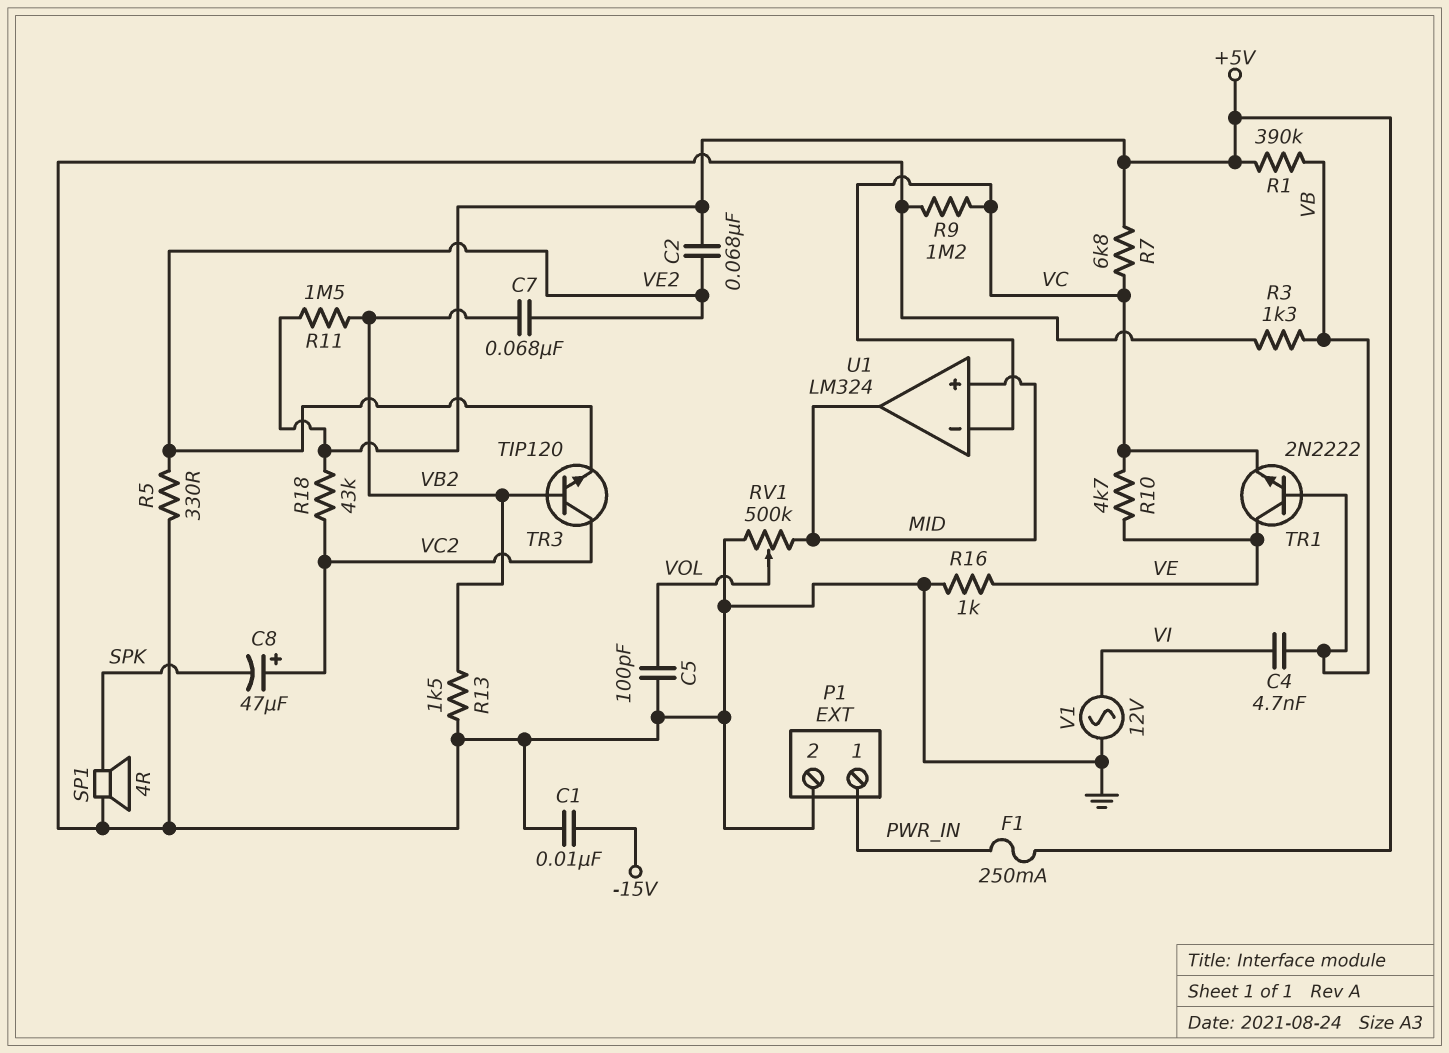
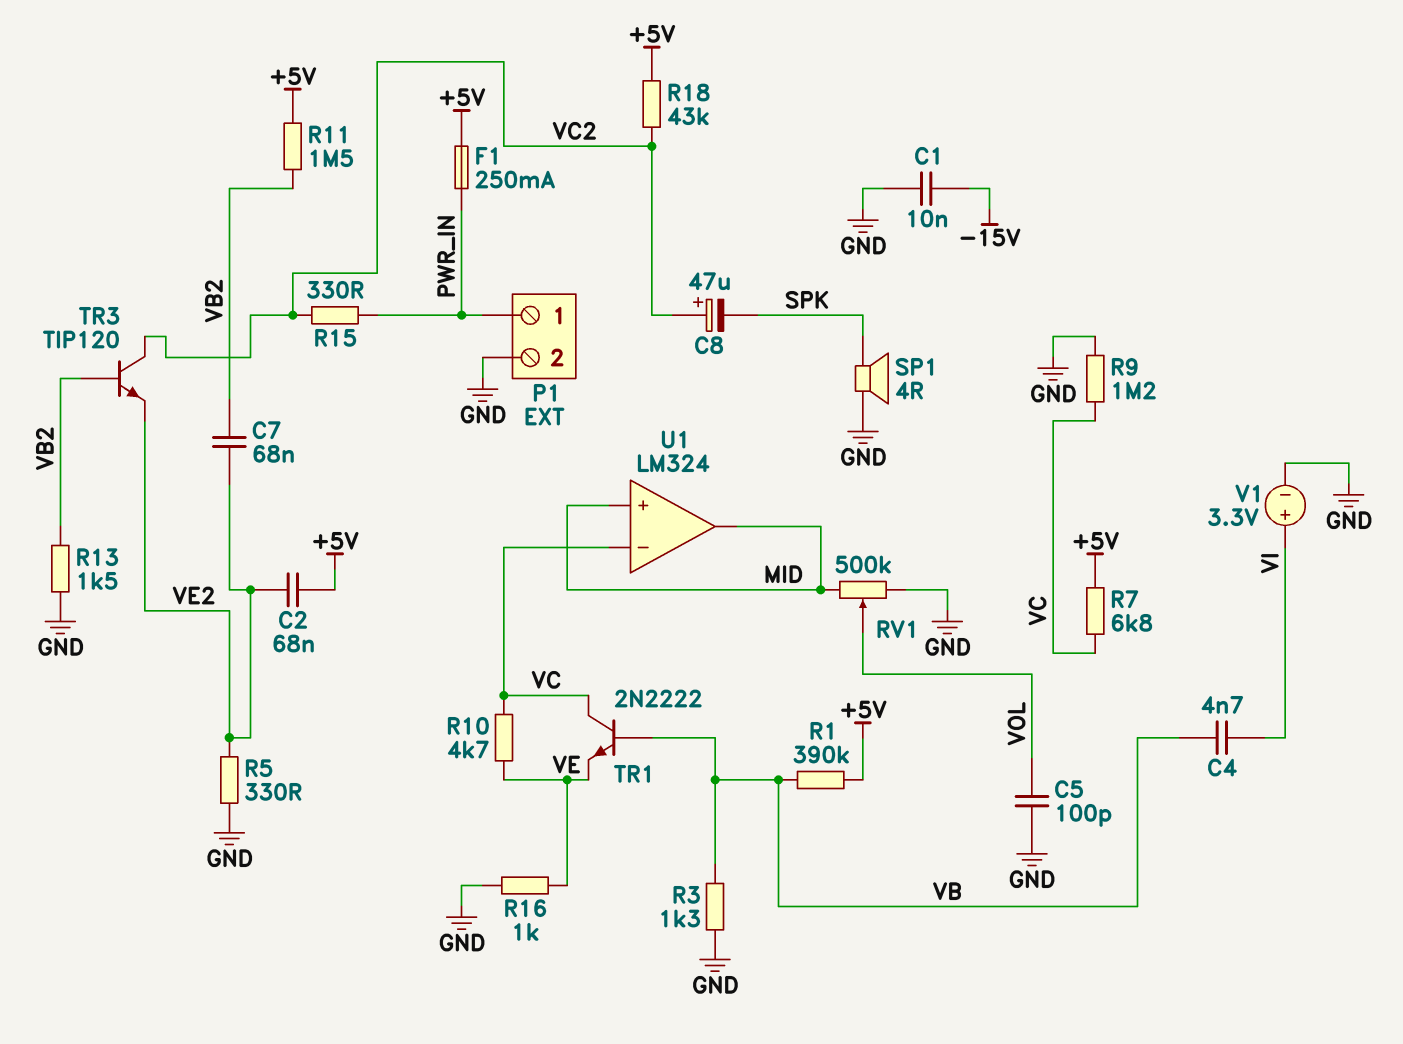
R15: none -> 330 (PWR_IN, VC2)
TR1: NPN 2N2222 (B VB, C VE, E VC) -> NPN 2N2222 (B VB, C VC, E VE)
V1: AC 12V (GND, VI) -> 3.3V (plus VI, minus GND)

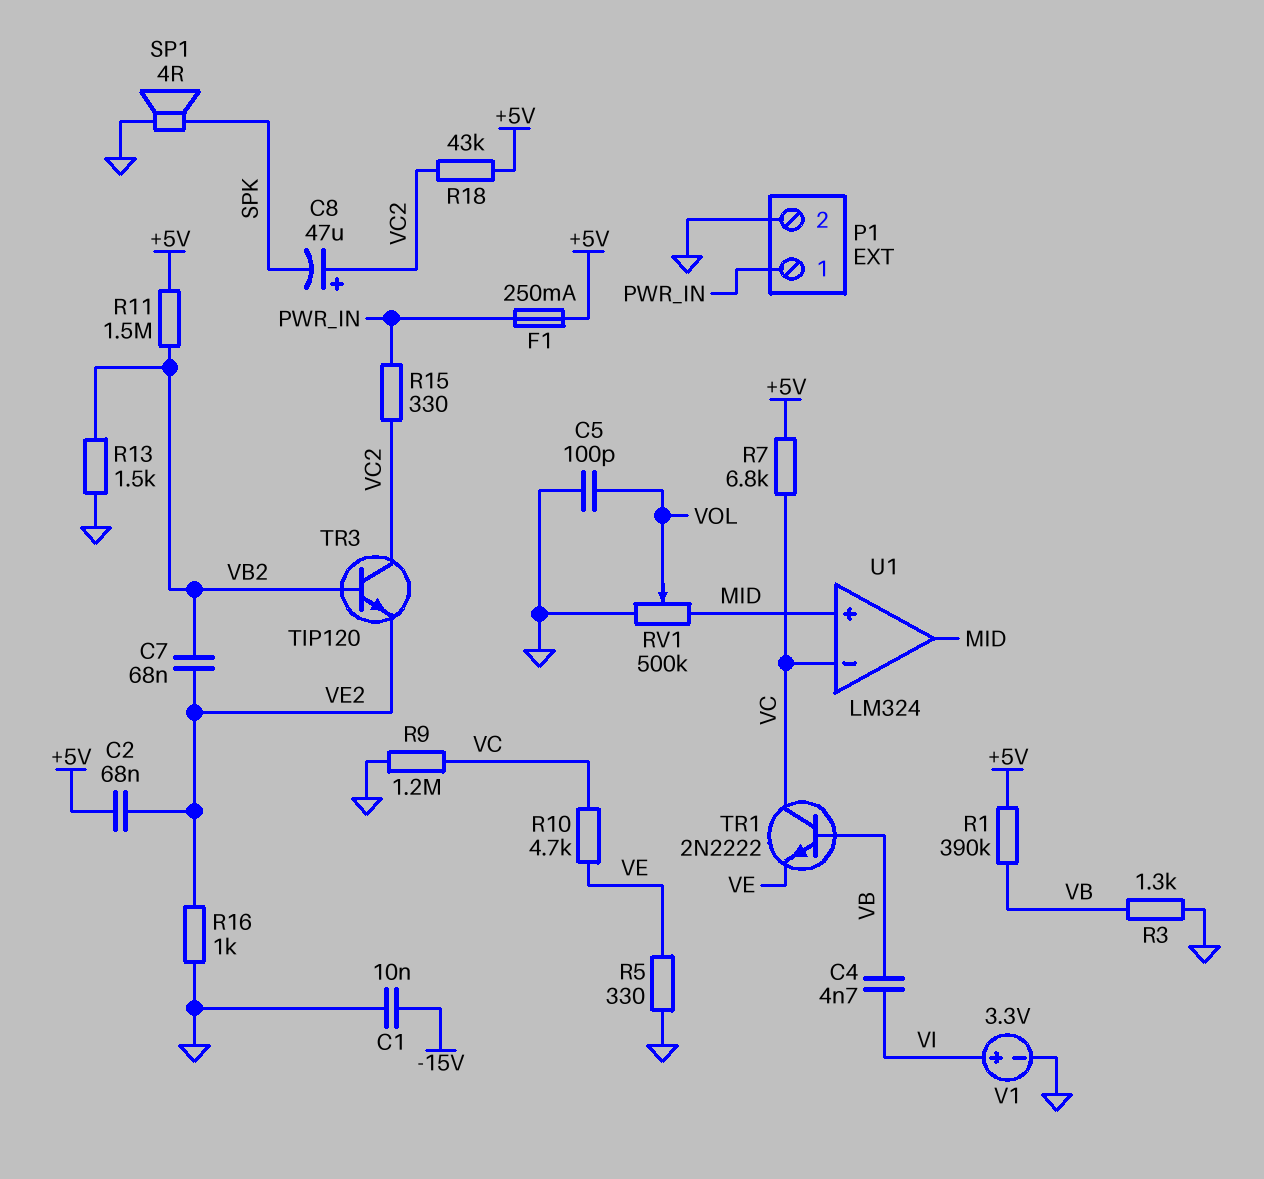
R5: 330 (GND, VE2) -> 330 (GND, VE)
R16: 1k (GND, VE) -> 1k (GND, VE2)

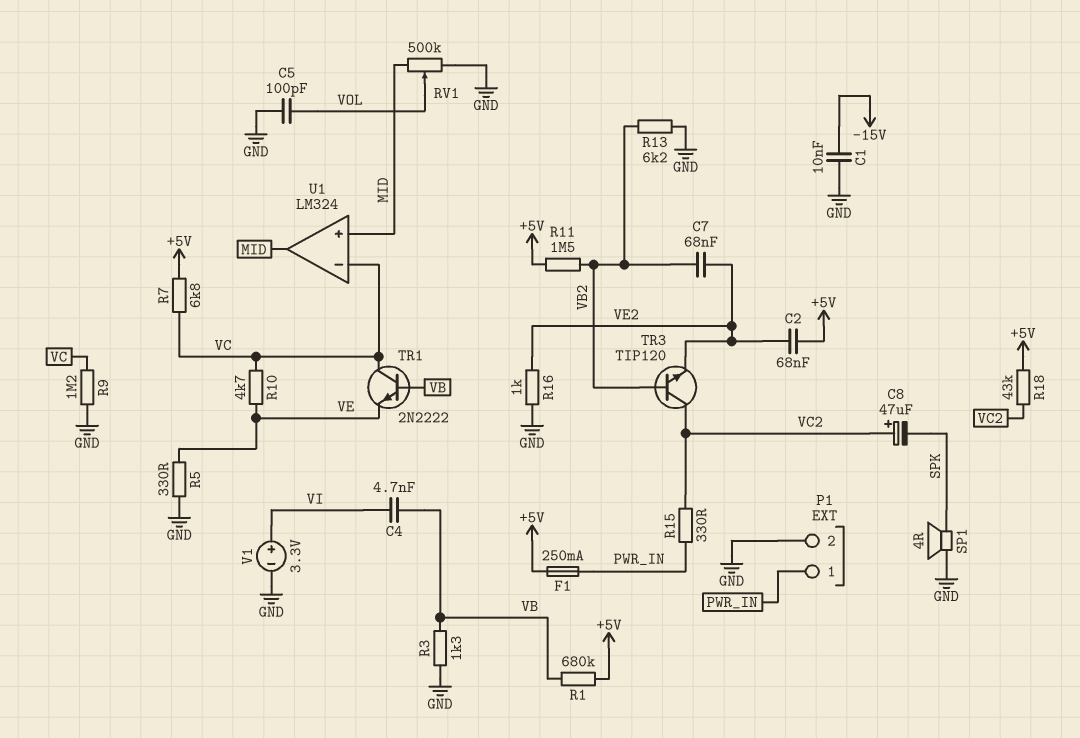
R1: 390k (+5V, VB) -> 680k (+5V, VB)
R13: 1.5k (GND, VB2) -> 6.2k (GND, VB2)

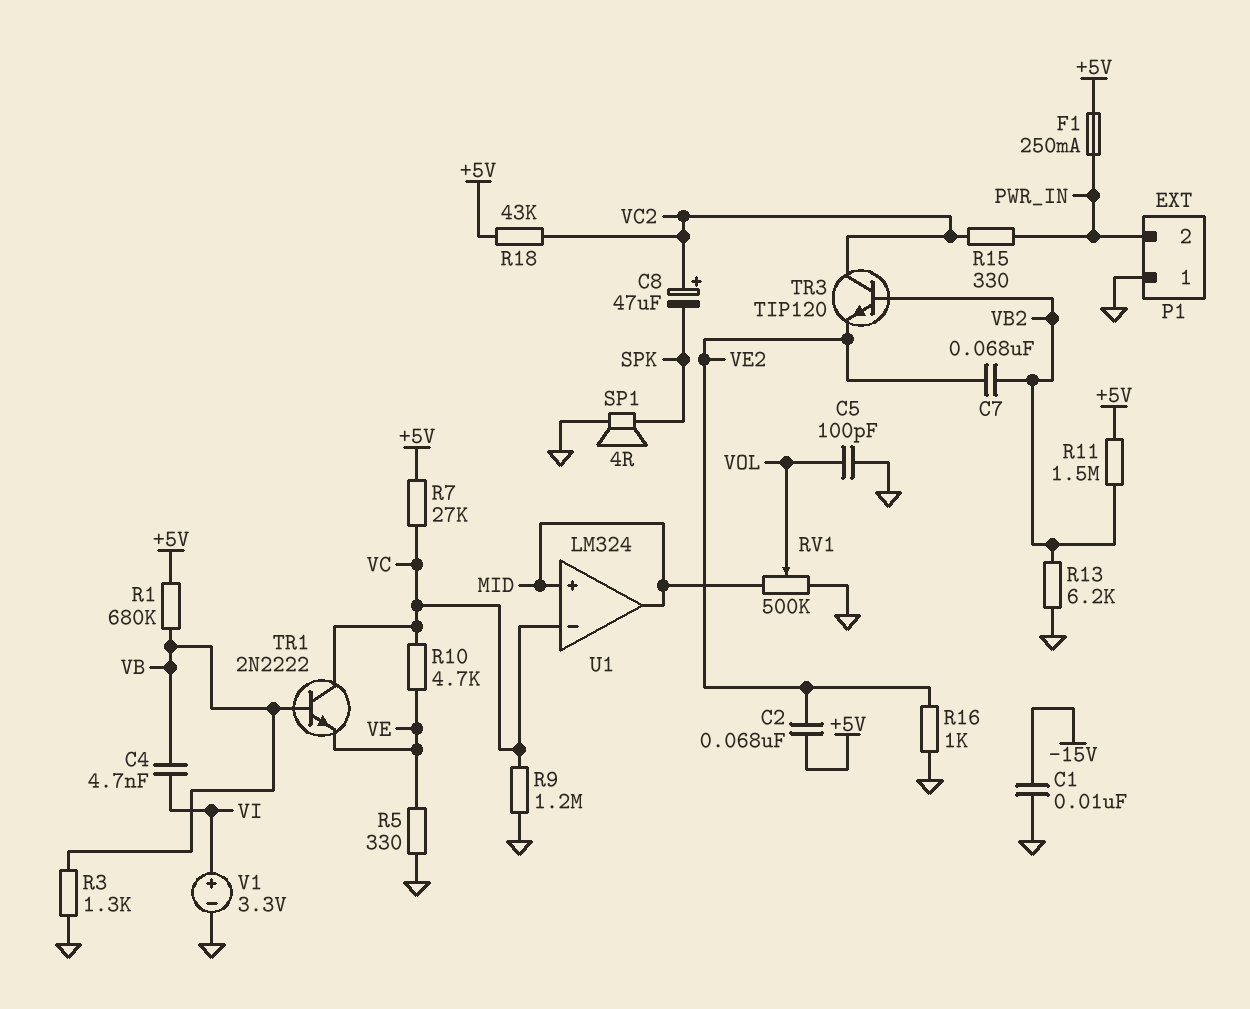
P1 pin 1: PWR_IN -> GND
P1 pin 2: GND -> PWR_IN
R7: 6.8k (+5V, VC) -> 27k (+5V, VC)

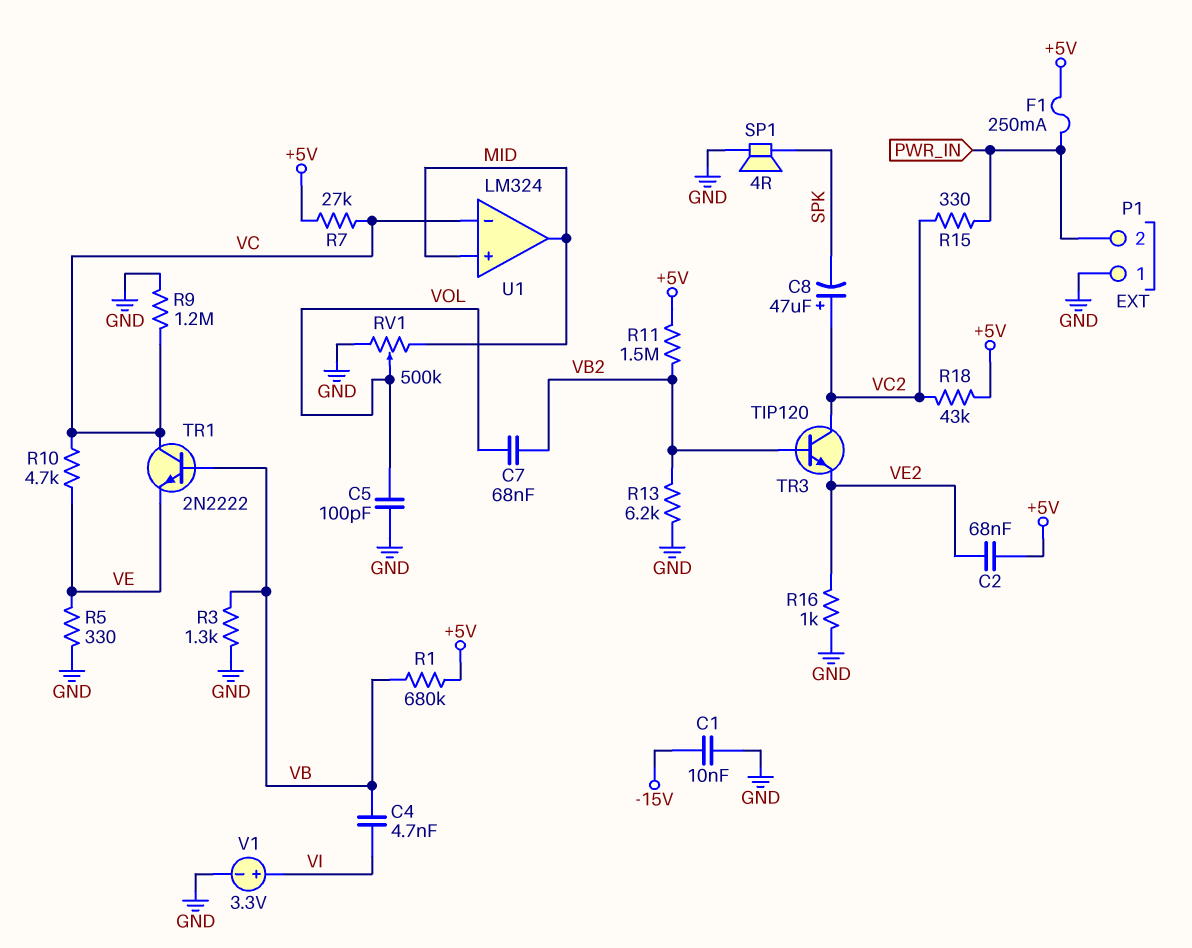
C7: 68nF (VB2, VE2) -> 68nF (VB2, VOL)

